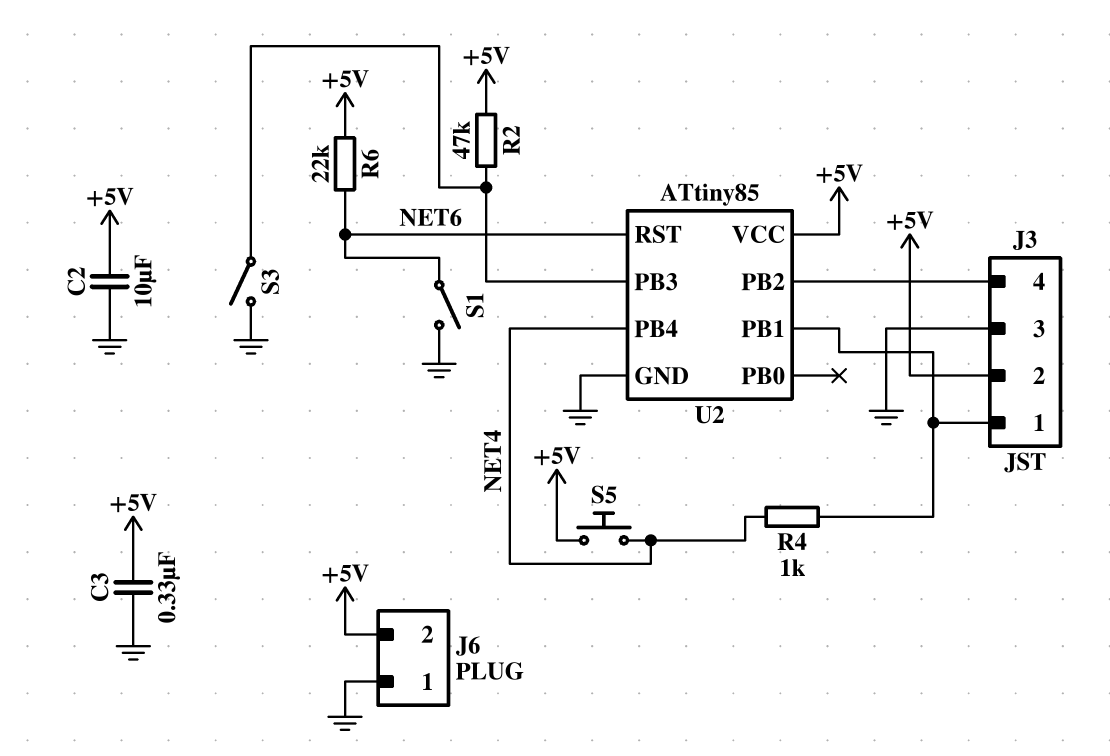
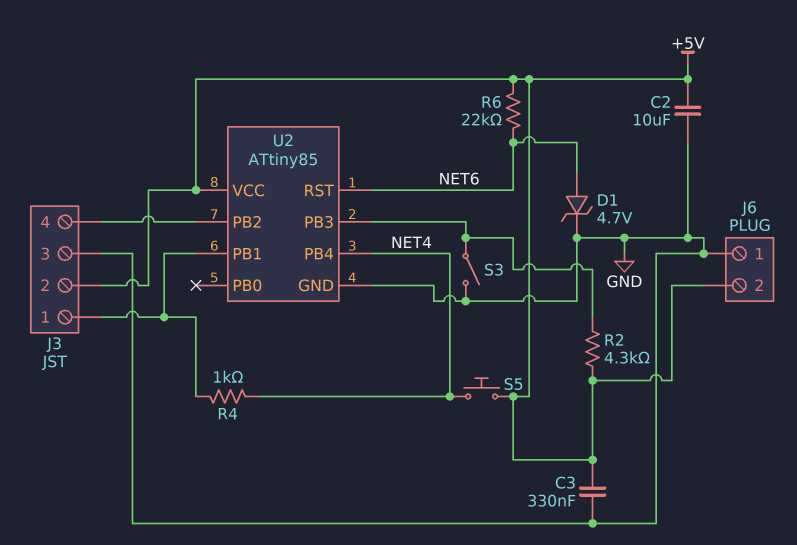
D1: none -> zener 4.7V (A NET6, K GND)
R2: 47k (+5V, U2/PB3) -> 4.3k (+5V, U2/PB3)
S1: switch (GND, NET6) -> none

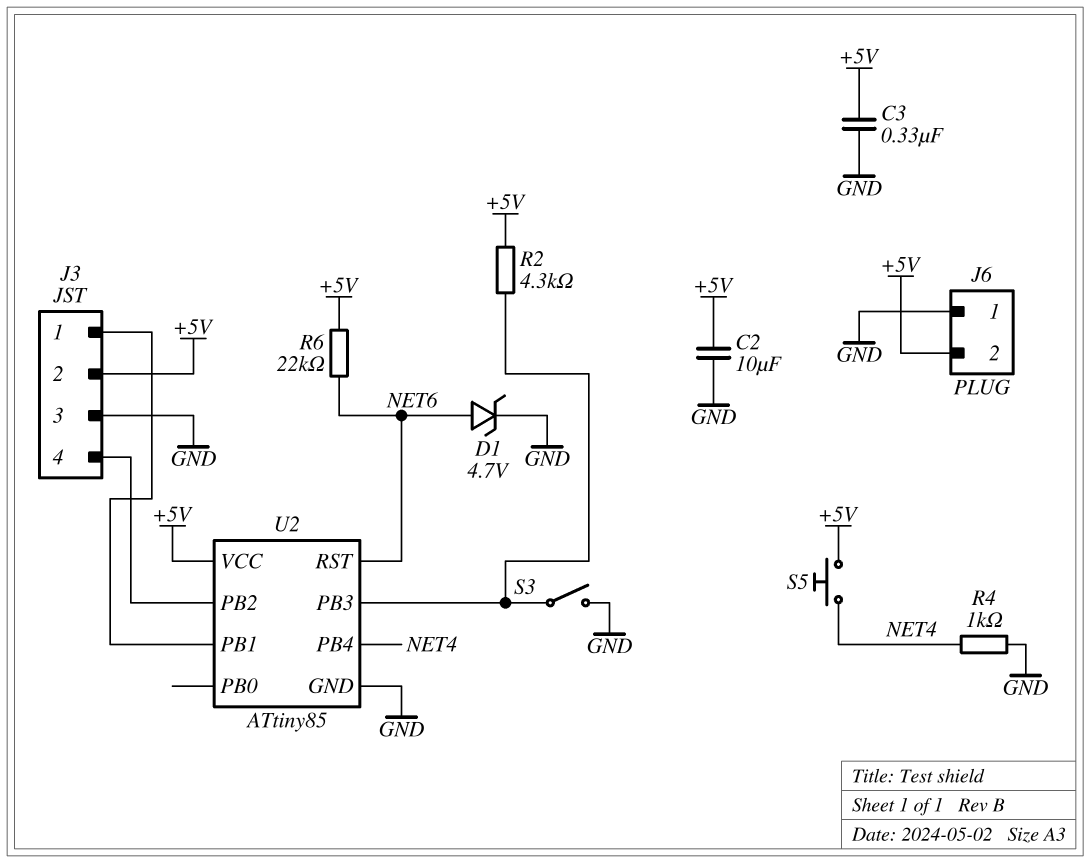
R4: 1k (J3/1, NET4) -> 1k (GND, NET4)

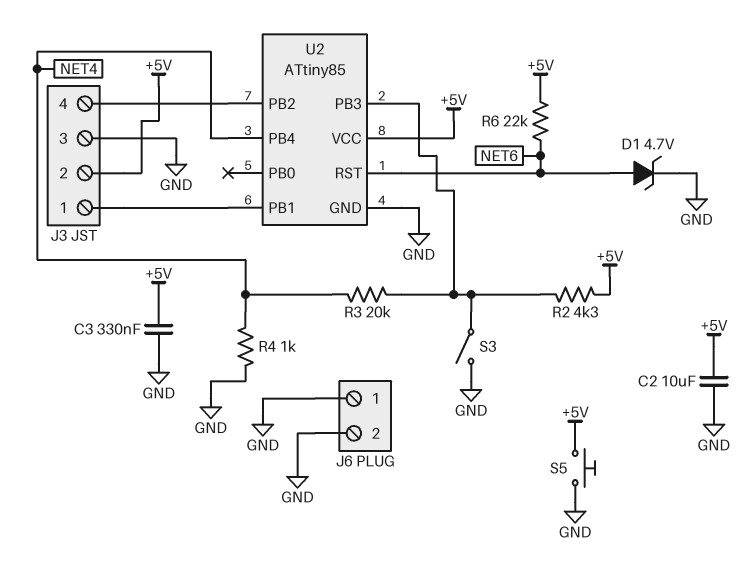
J6 pin 2: +5V -> GND
R3: none -> 20k (NET4, U2/PB3)
S5: button (+5V, NET4) -> button (+5V, GND)

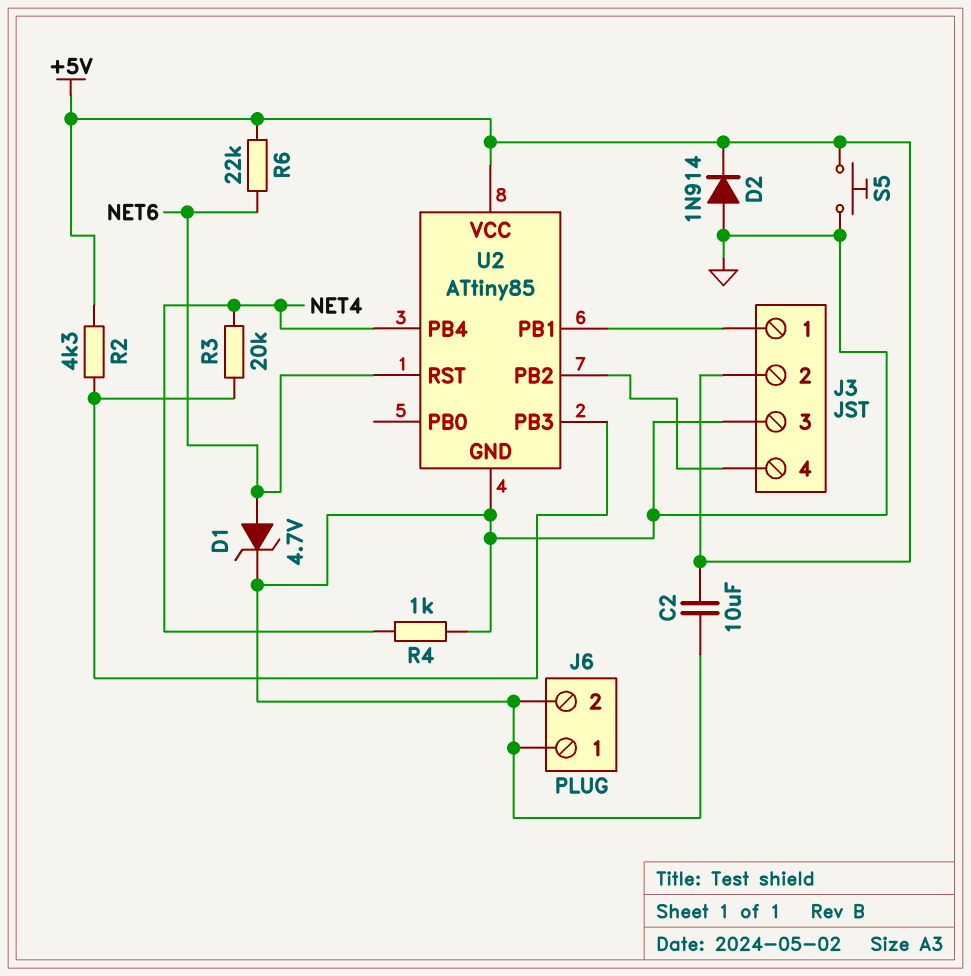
C3: 330nF (+5V, GND) -> none
D2: none -> diode 1N914 (A GND, K +5V)
S3: switch (GND, U2/PB3) -> none

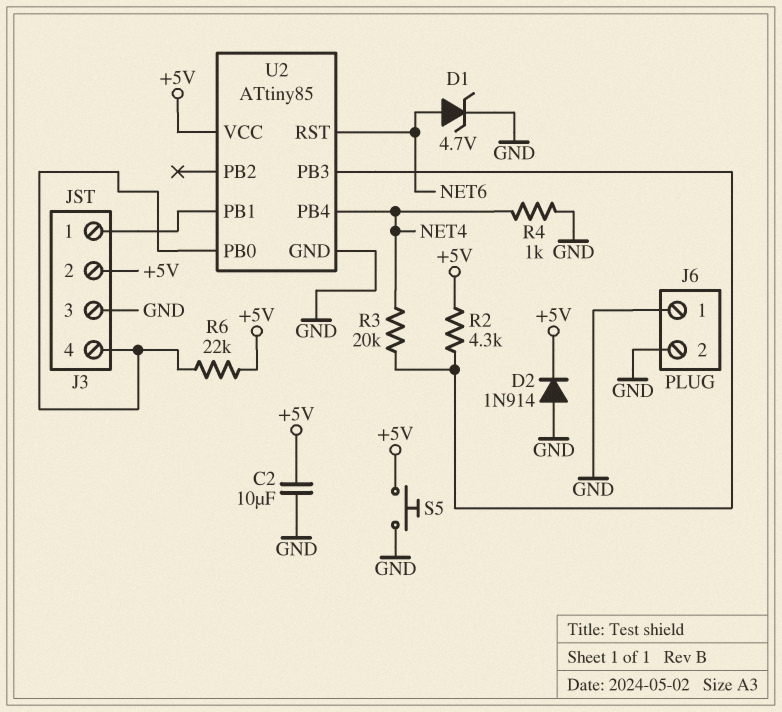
R6: 22k (+5V, NET6) -> 22k (+5V, J3/4)
U2 pin PB0: none -> J3/4
U2 pin PB2: J3/4 -> none

